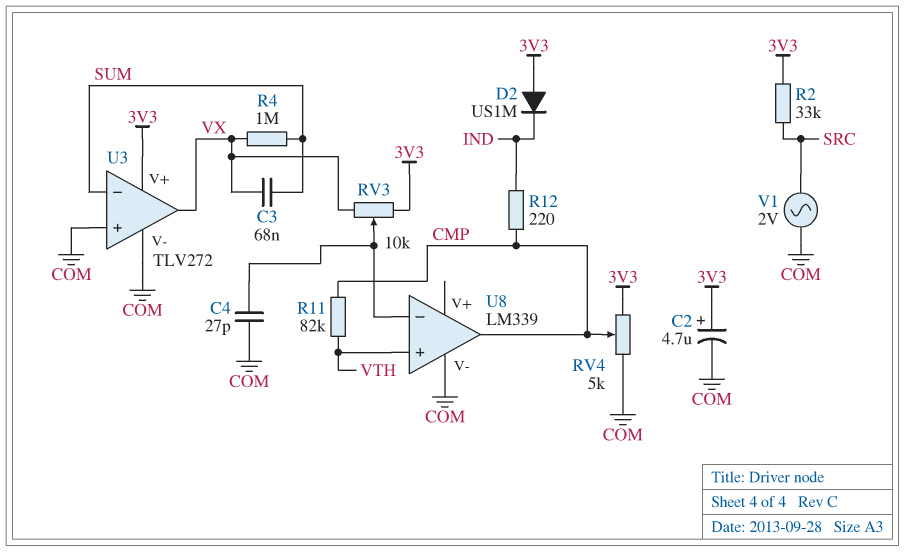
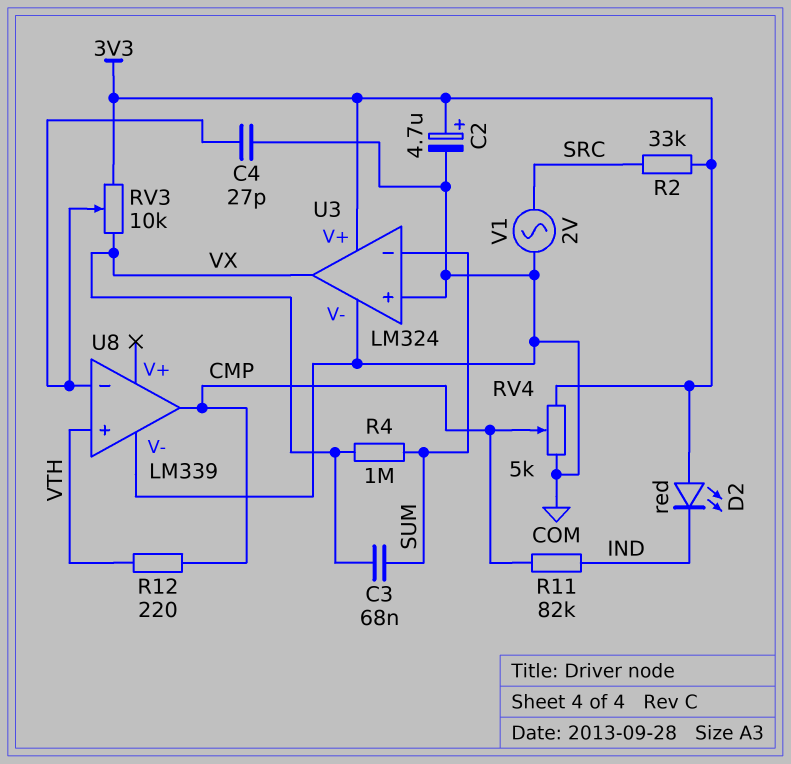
D2: diode US1M (A 3V3, K IND) -> LED red (A 3V3, K IND)
R11: 82k (CMP, VTH) -> 82k (CMP, IND)
R12: 220 (CMP, IND) -> 220 (CMP, VTH)
U3: TLV272 -> LM324

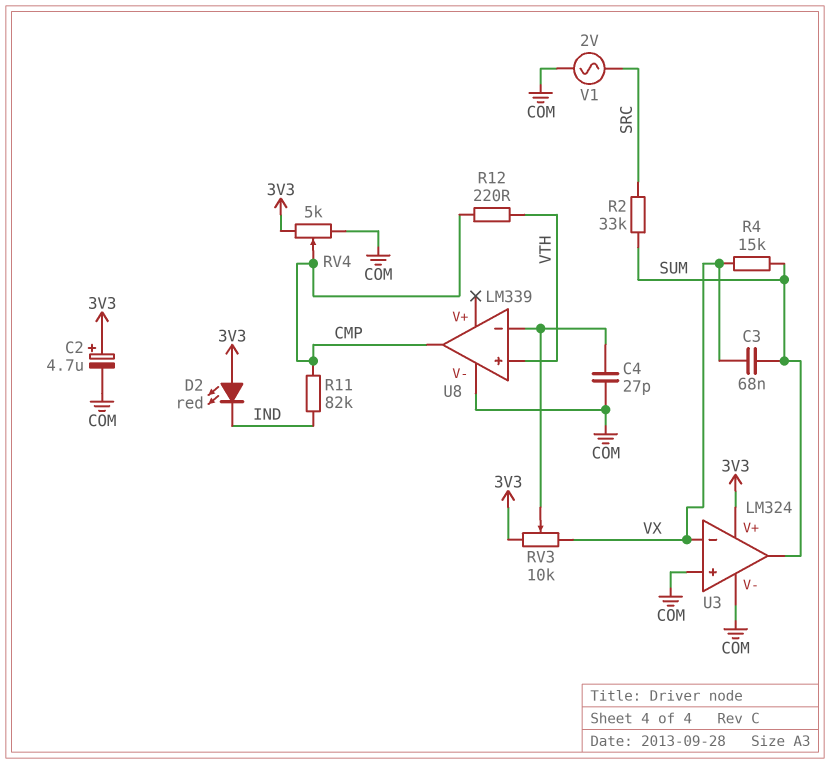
R2: 33k (3V3, SRC) -> 33k (SRC, SUM)
R4: 1M (SUM, VX) -> 15k (SUM, VX)
U3 pin in-: SUM -> VX
U3 pin out: VX -> SUM

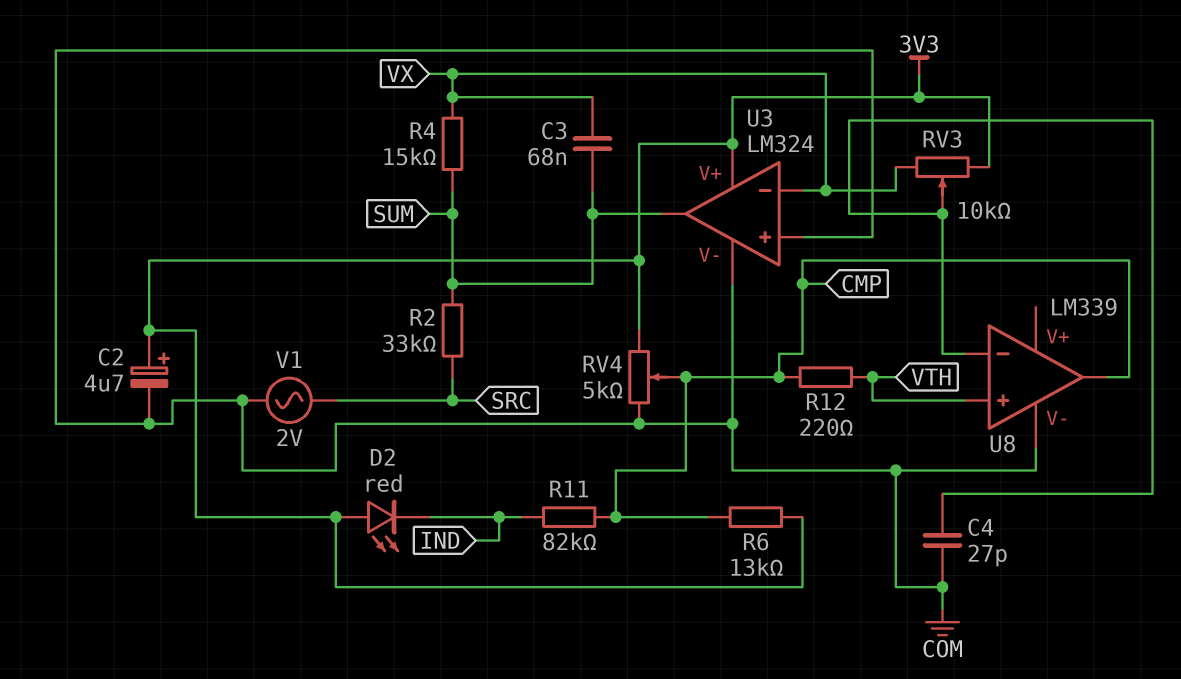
R6: none -> 13k (3V3, CMP)

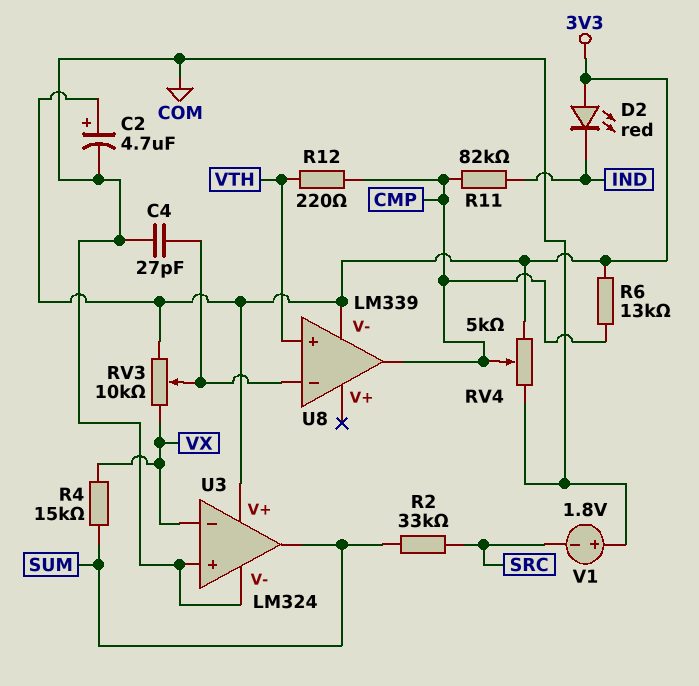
C3: 68nF (SUM, VX) -> none
U8 pin V-: COM -> 3V3
V1: AC 2V (COM, SRC) -> 1.8V (plus COM, minus SRC)

